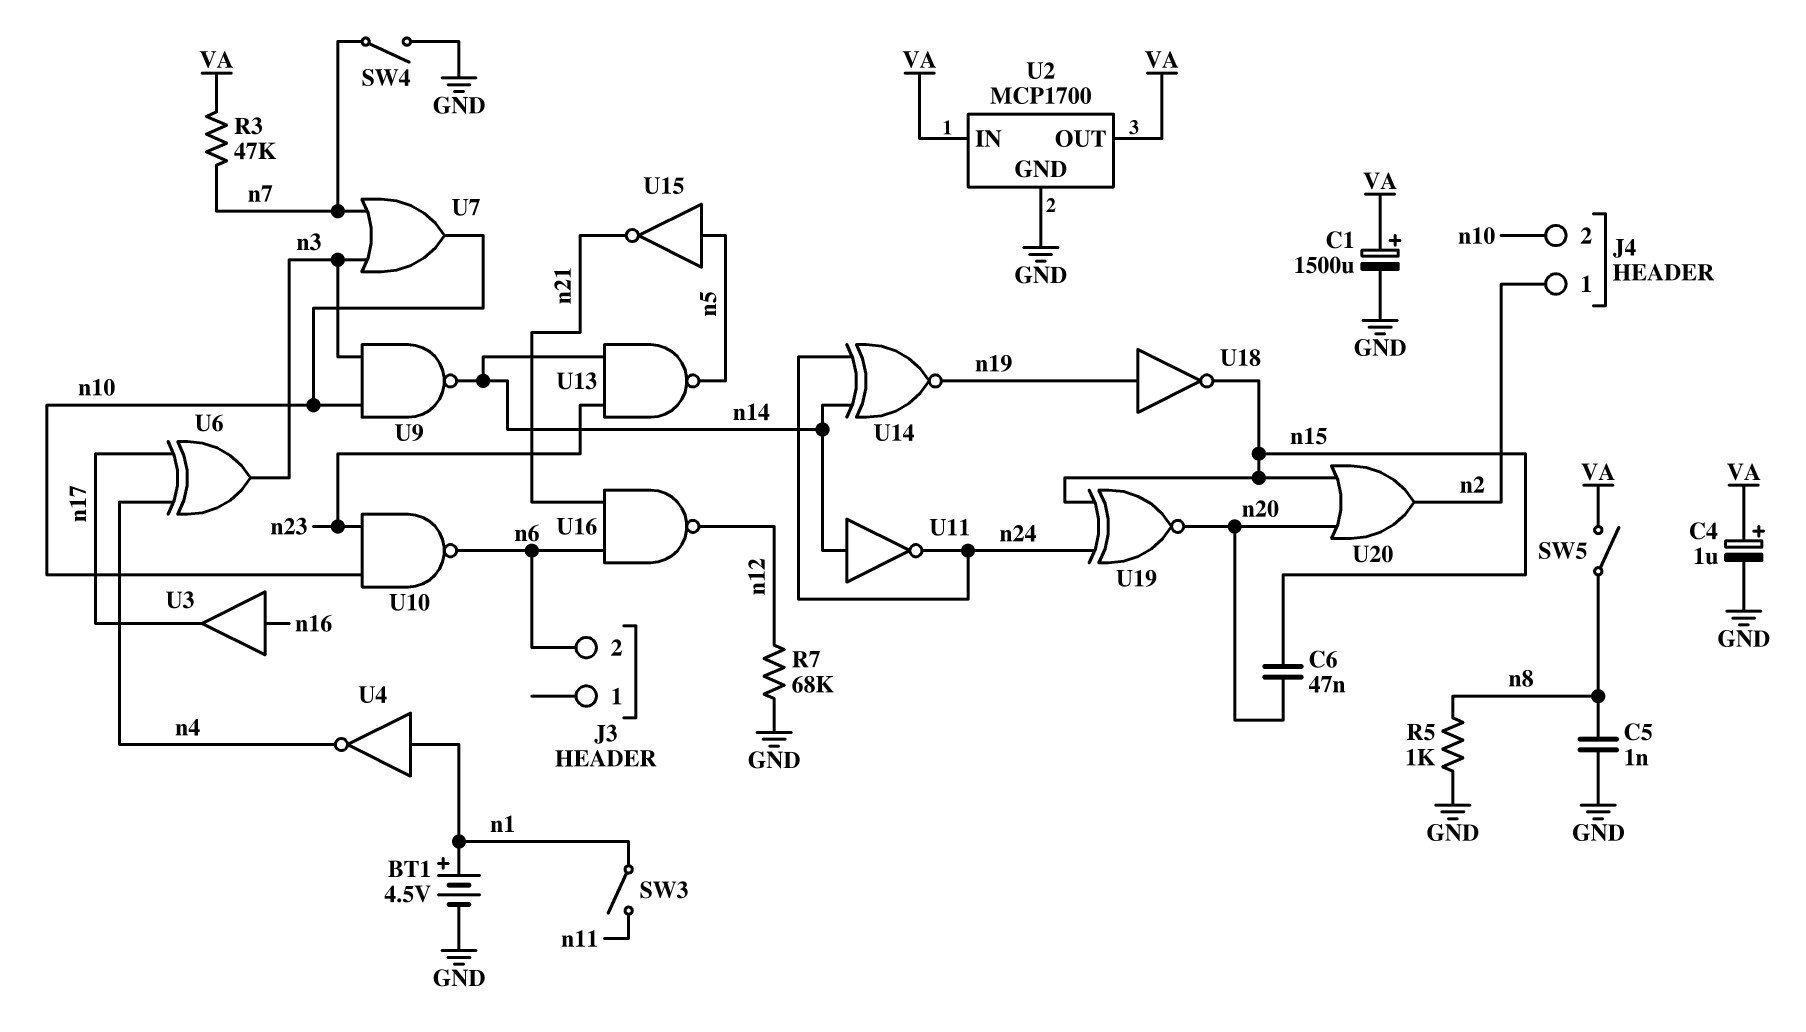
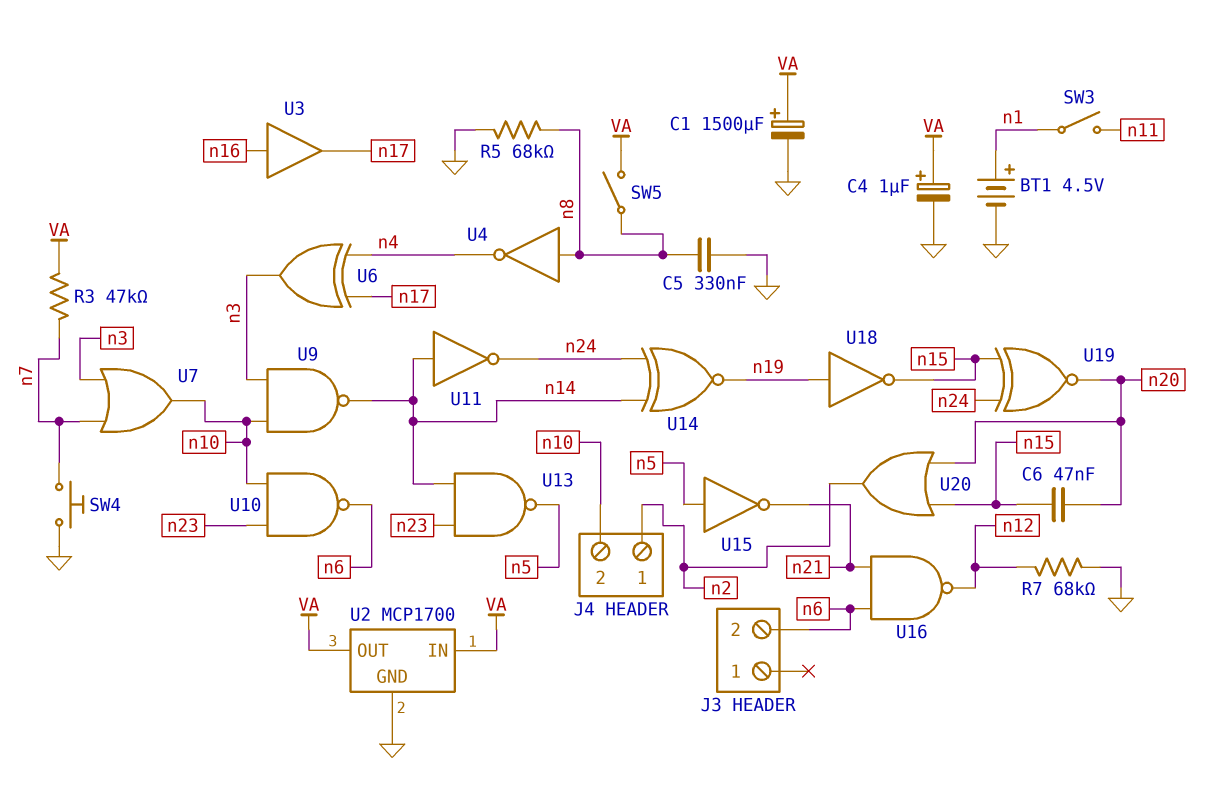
C5: 1nF (GND, n8) -> 330nF (GND, n8)
R5: 1k (GND, n8) -> 68k (GND, n8)
SW4: switch (GND, n7) -> button (GND, n7)
U4: NOT (in n1, out n4) -> NOT (in n8, out n4)

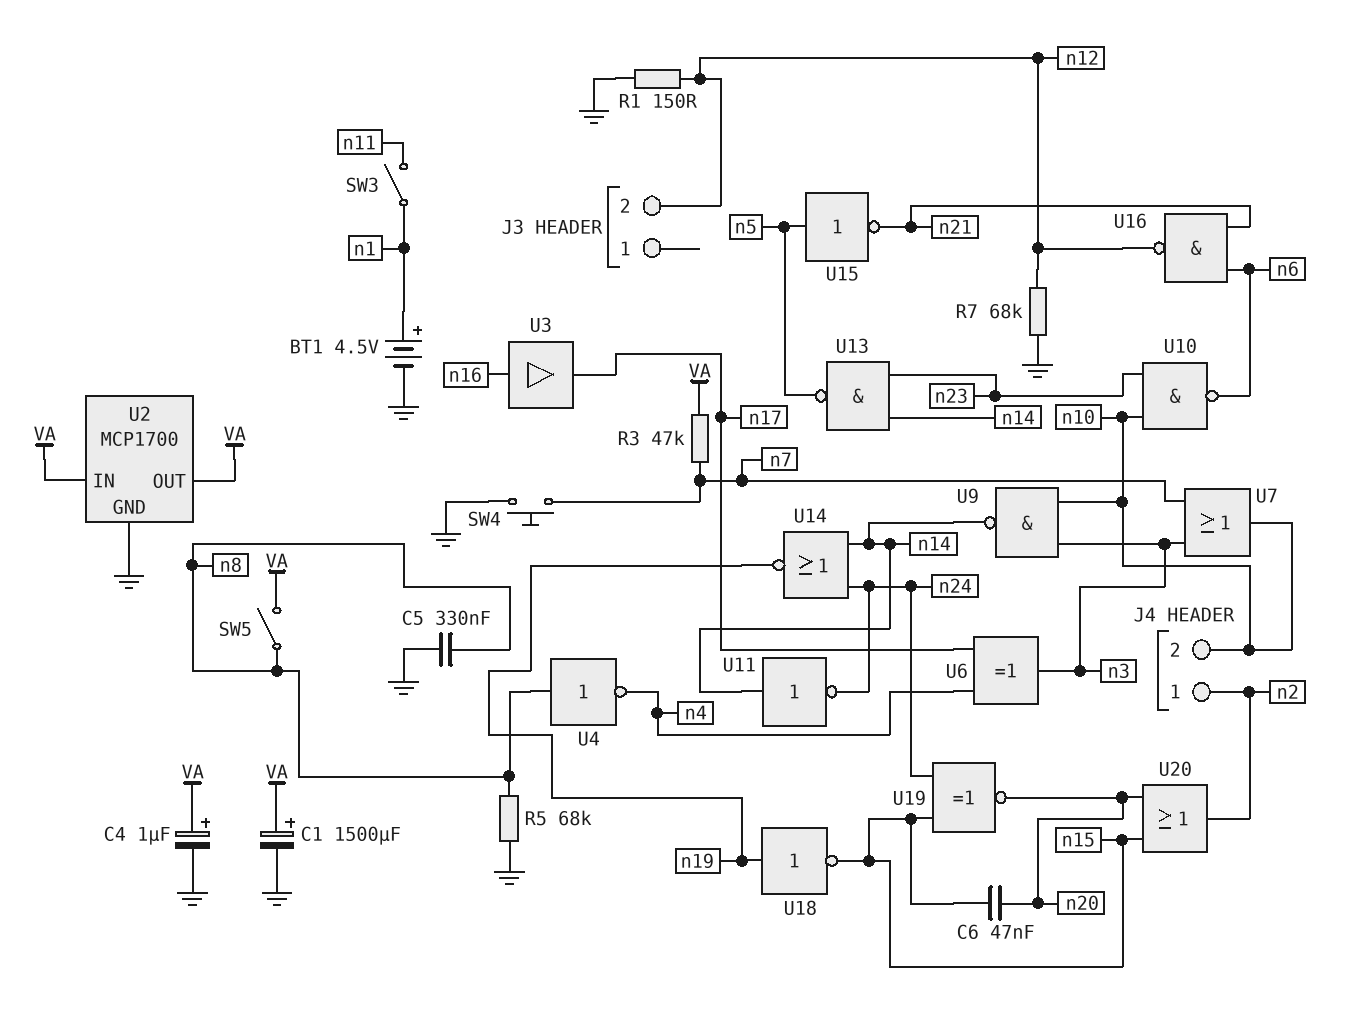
J3 pin 2: n6 -> n12
R1: none -> 150 (GND, n12)
U14: XNOR (in n14, in n24, out n19) -> NOR (in n14, in n24, out n19)

